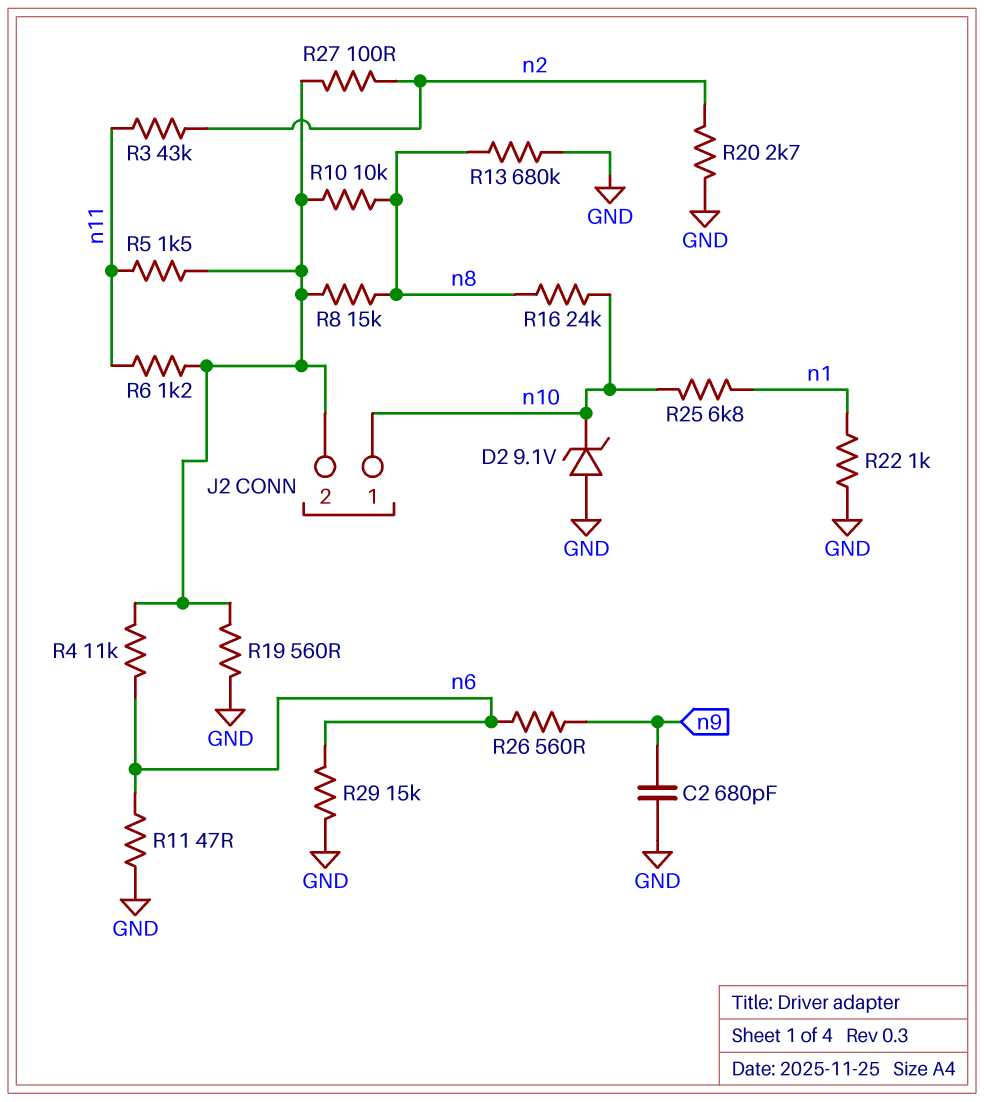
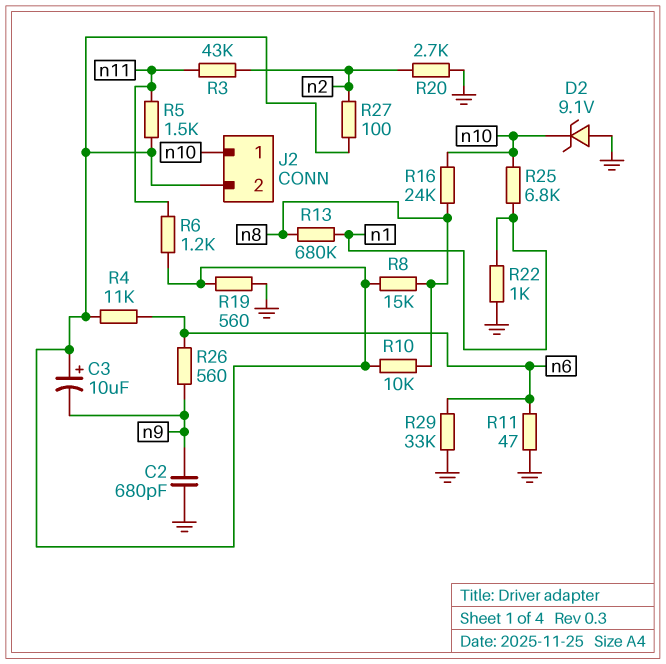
C3: none -> 10uF (plus J2/2, minus n9)
R13: 680k (GND, n8) -> 680k (n1, n8)
R29: 15k (GND, n6) -> 33k (GND, n6)

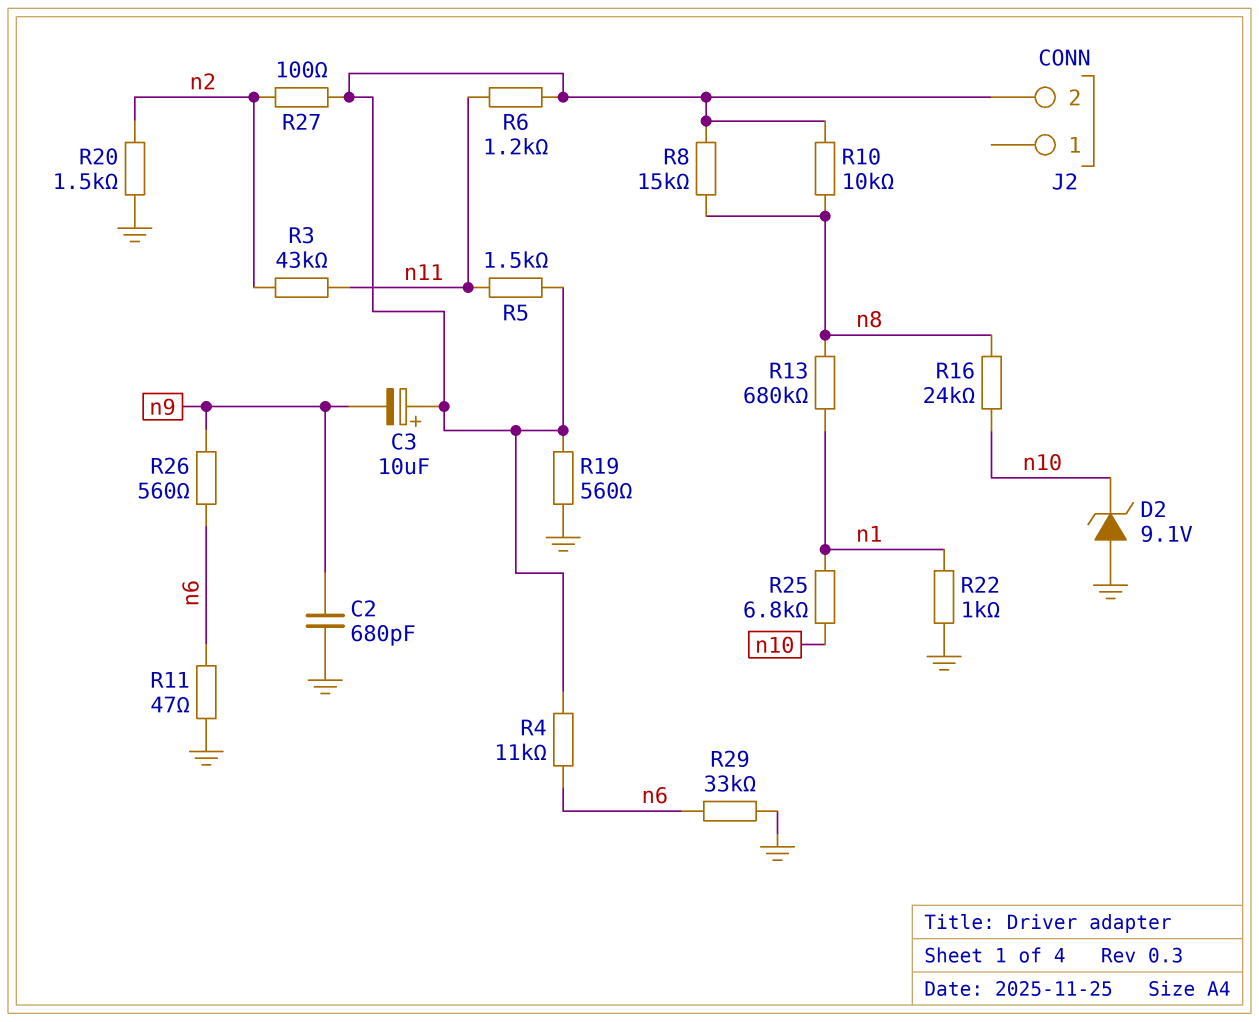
J2 pin 1: n10 -> none
R20: 2.7k (GND, n2) -> 1.5k (GND, n2)

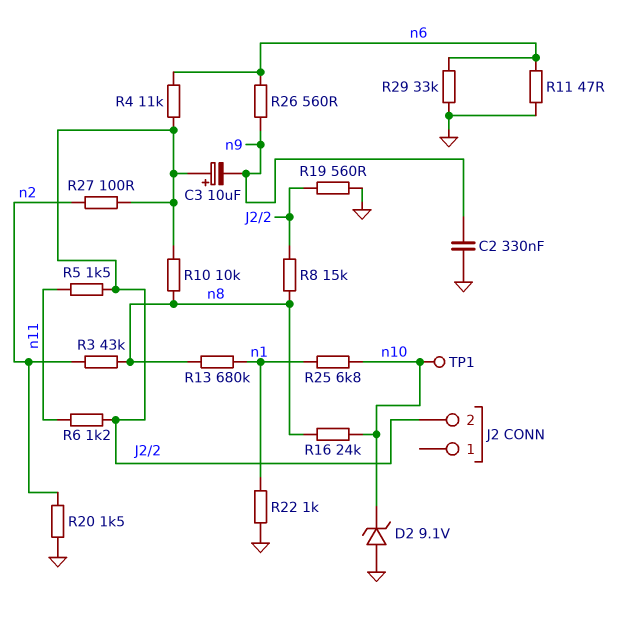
C2: 680pF (GND, n9) -> 330nF (GND, n9)
R3: 43k (n2, n11) -> 43k (n2, n8)
TP1: none -> test point (n10)

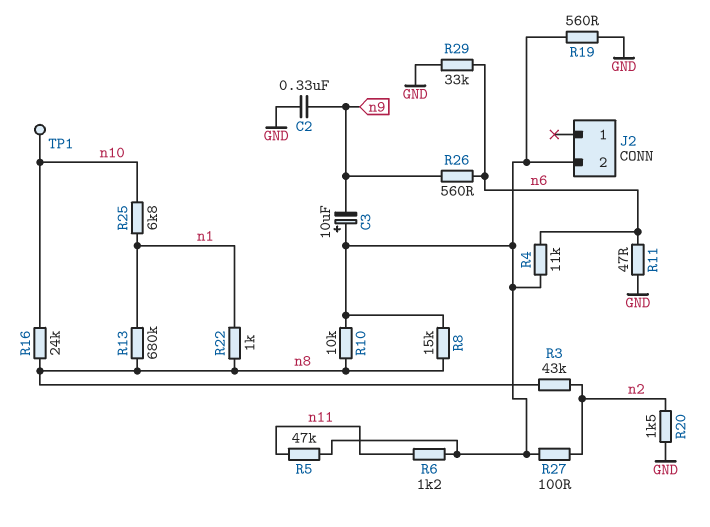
D2: zener 9.1V (A GND, K n10) -> none
R5: 1.5k (J2/2, n11) -> 47k (J2/2, n11)
R22: 1k (GND, n1) -> 1k (n1, n8)

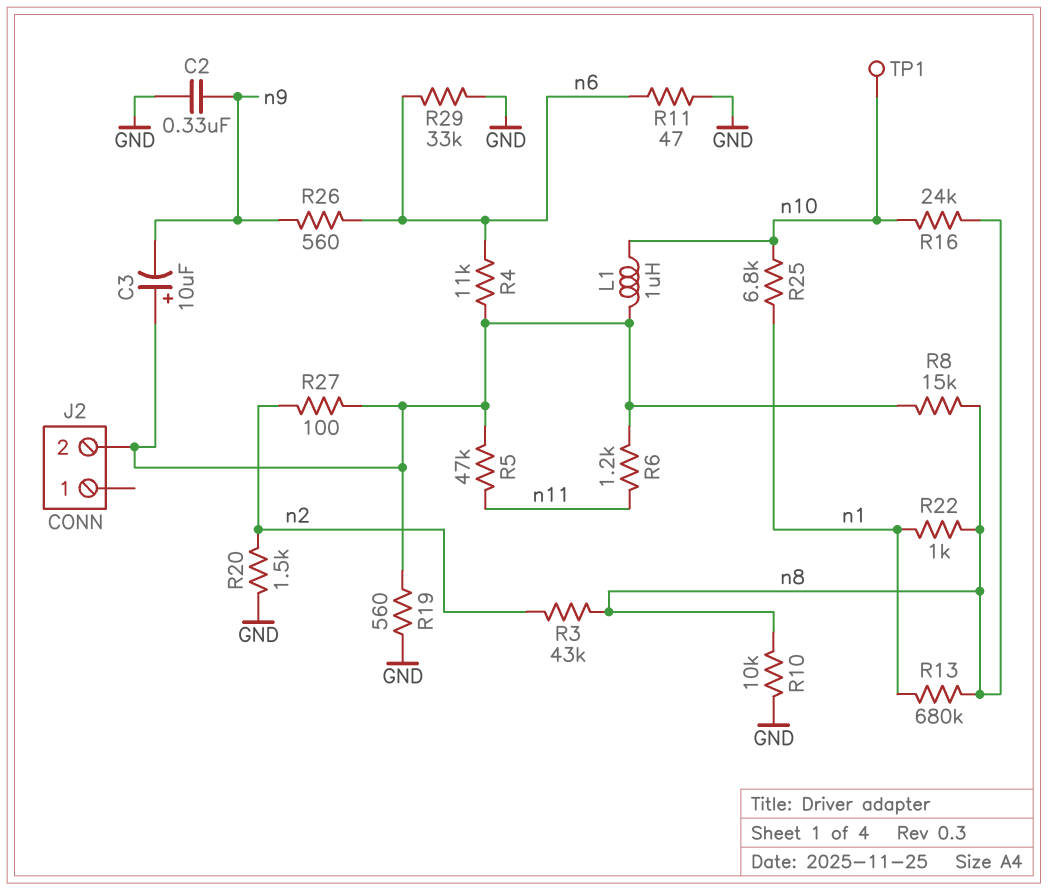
L1: none -> 1uH (J2/2, n10)
R10: 10k (J2/2, n8) -> 10k (GND, n8)

